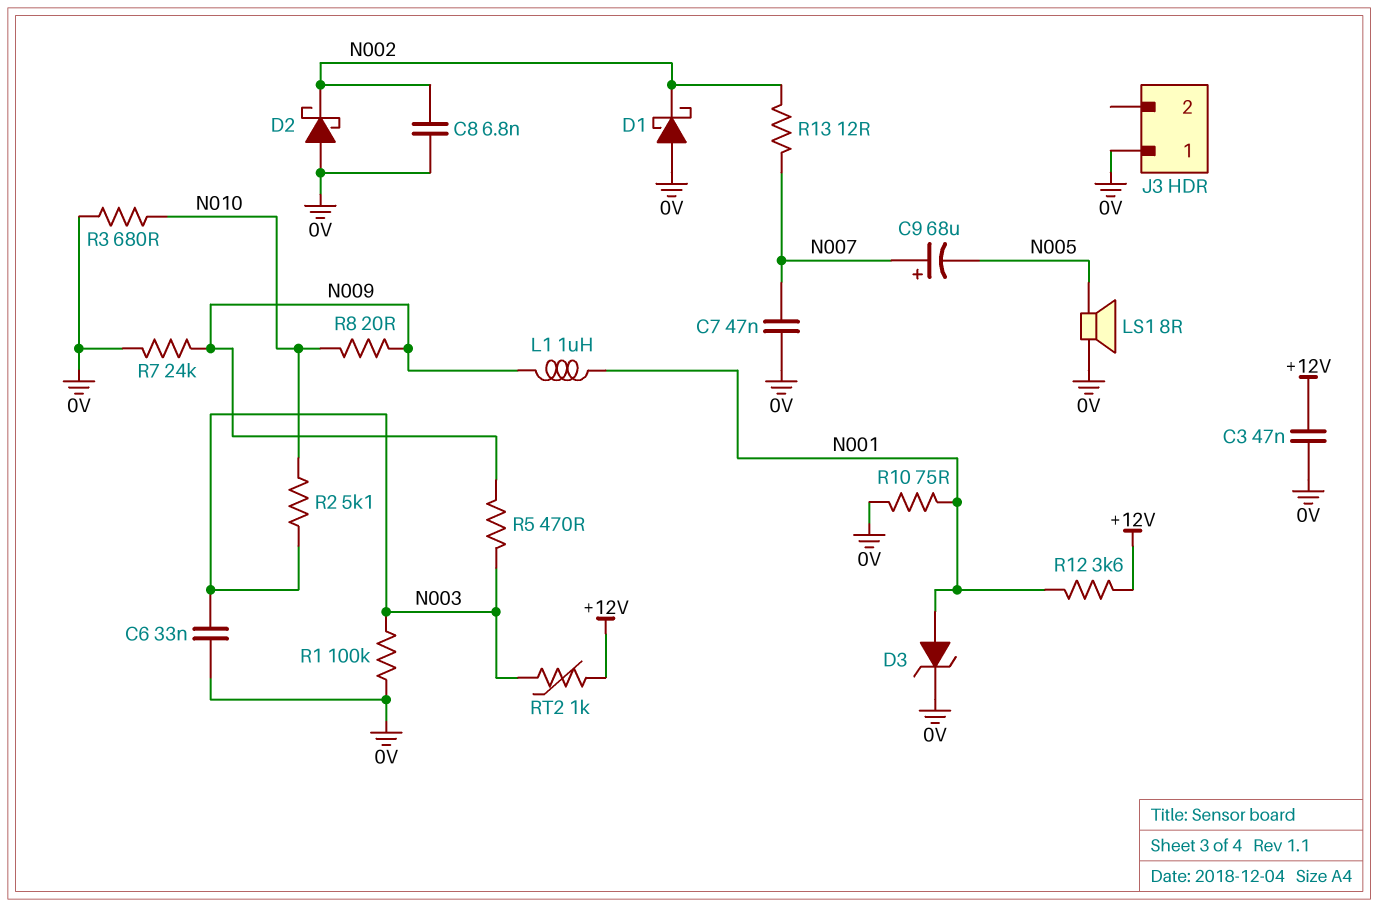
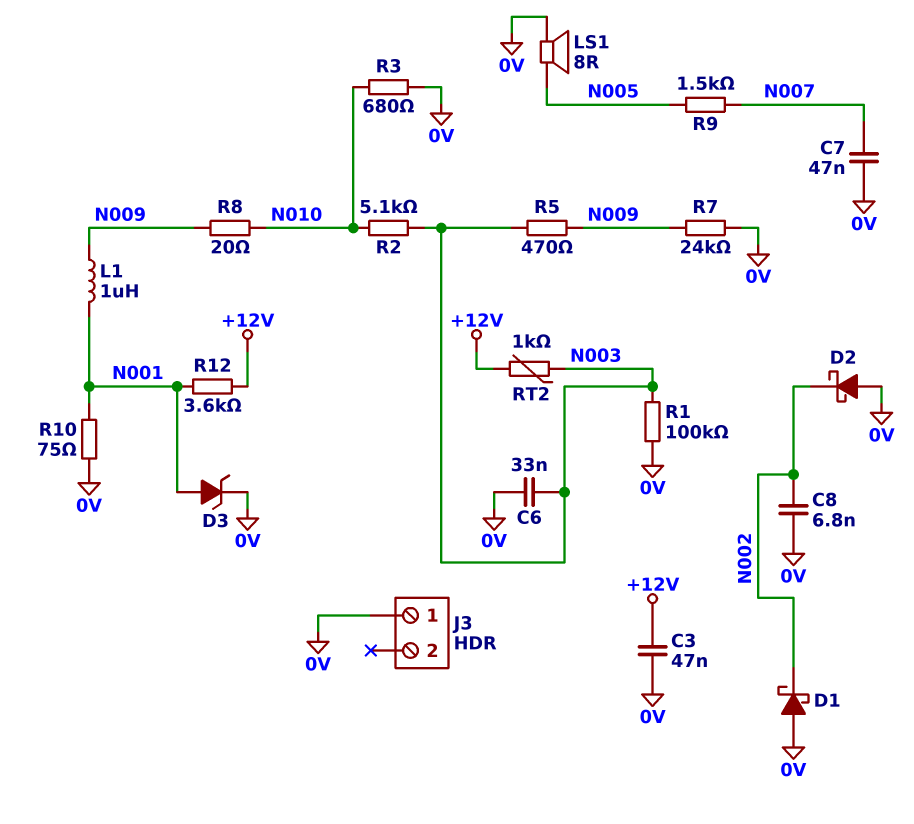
C9: 68uF (plus N007, minus N005) -> none
R9: none -> 1.5k (N005, N007)
R13: 12 (N002, N007) -> none

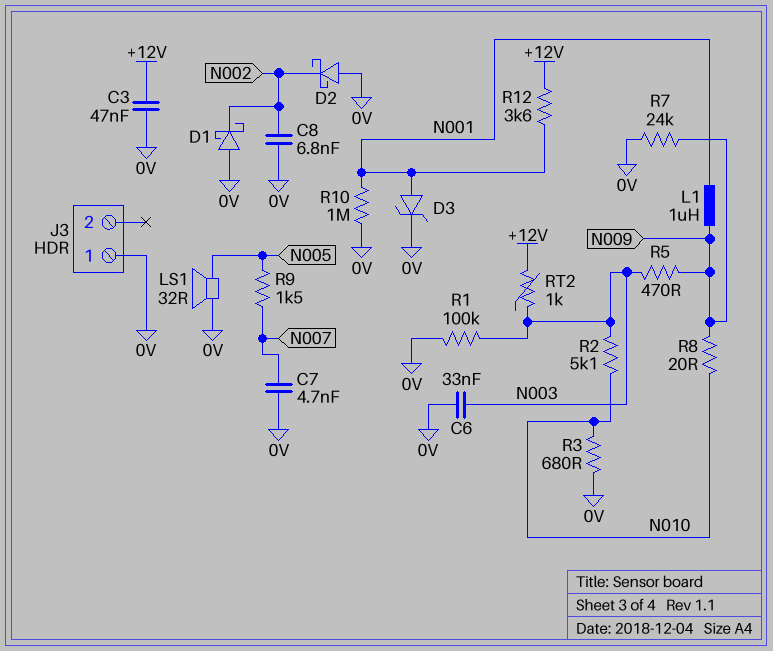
C7: 47nF (0V, N007) -> 4.7nF (0V, N007)
LS1: speaker 8R (0V, N005) -> speaker 32R (0V, N005)
R10: 75 (0V, N001) -> 1M (0V, N001)

